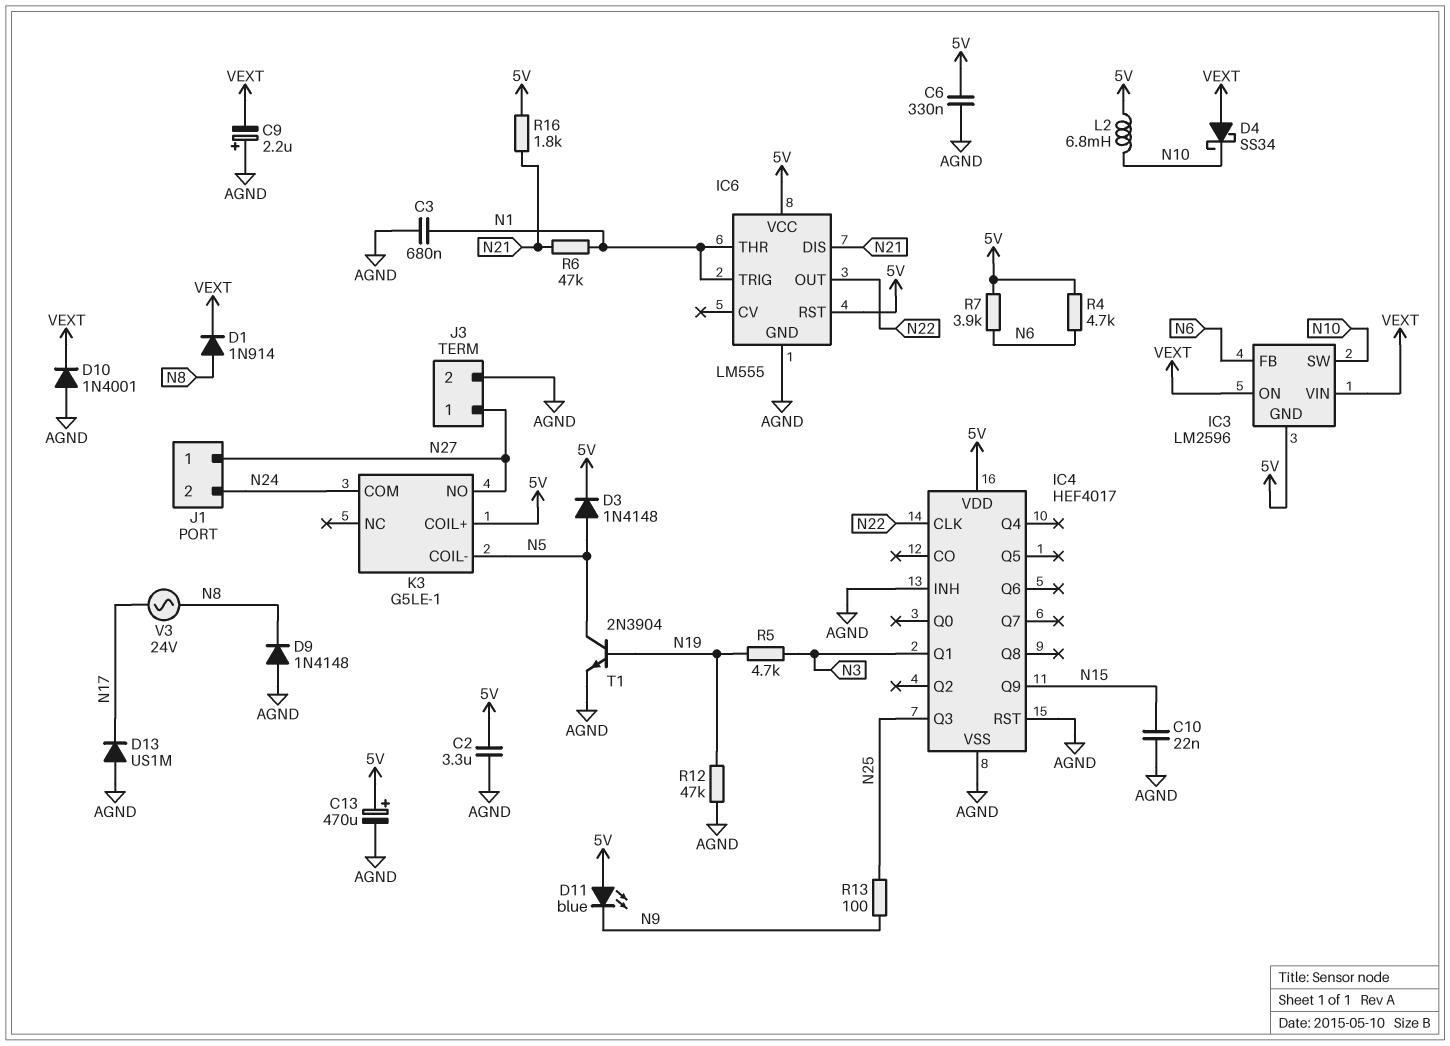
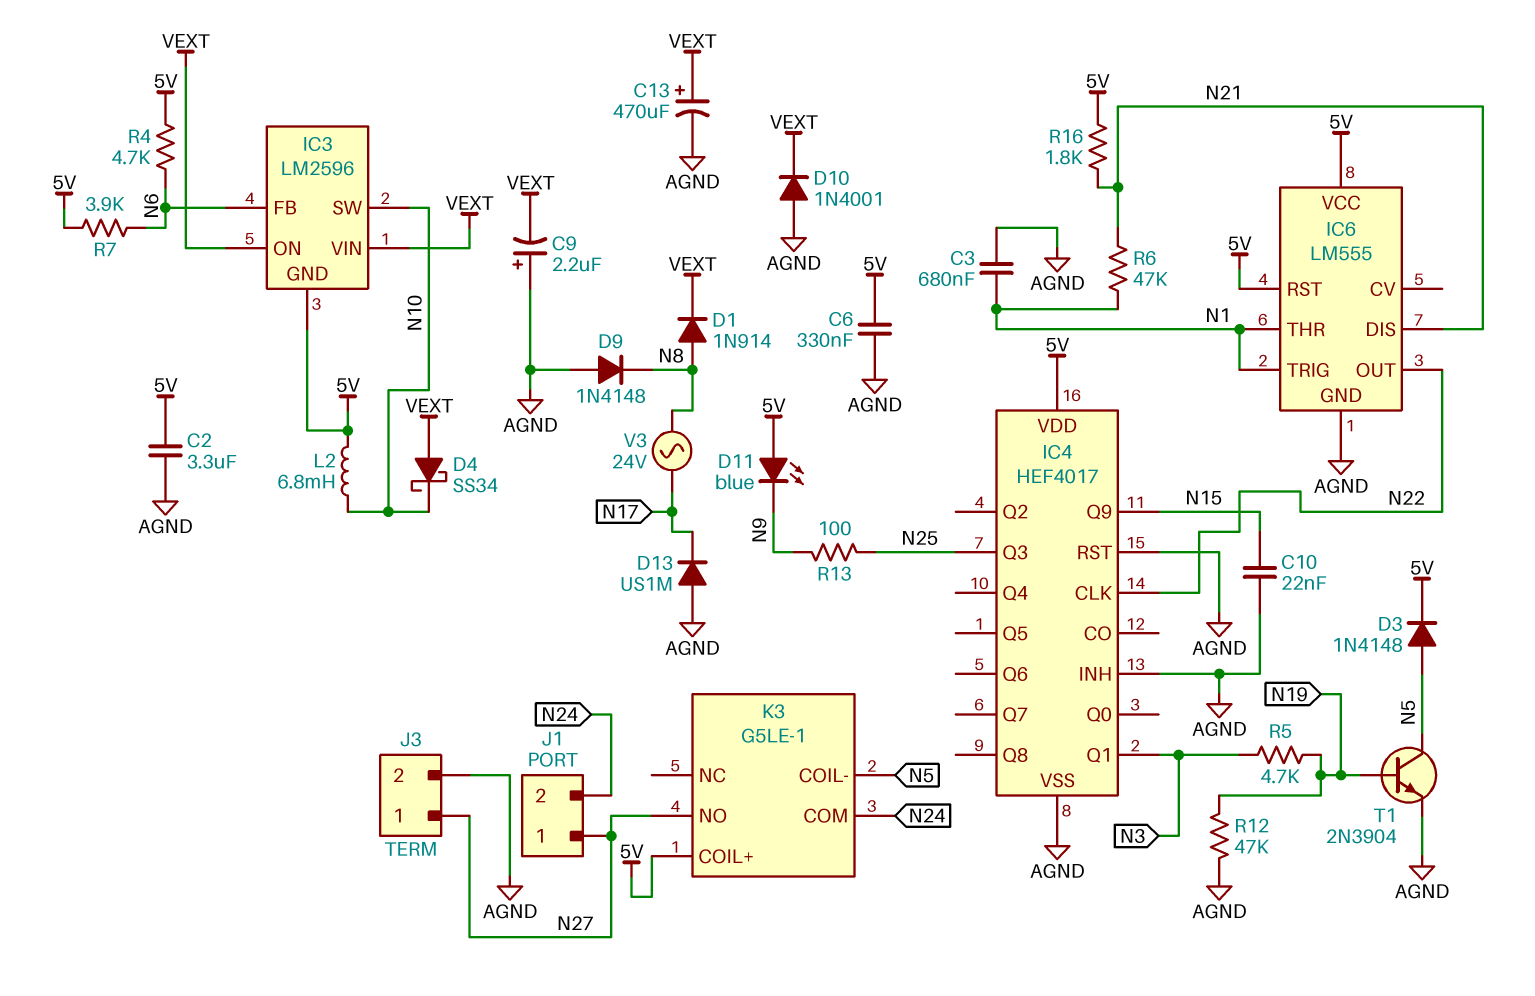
C13: 470uF (plus 5V, minus AGND) -> 470uF (plus VEXT, minus AGND)

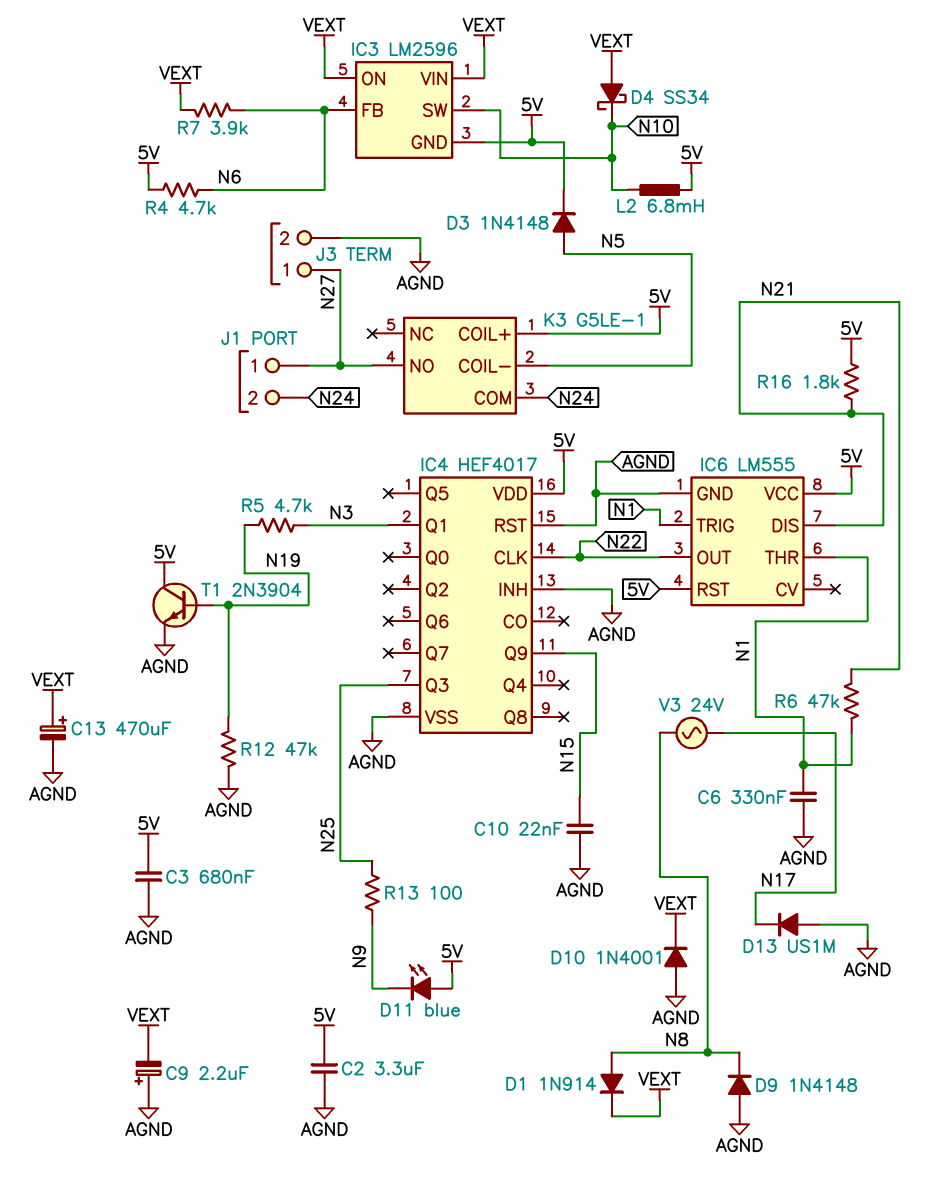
C3: 680nF (AGND, N1) -> 680nF (5V, AGND)
C6: 330nF (5V, AGND) -> 330nF (AGND, N1)
R7: 3.9k (5V, N6) -> 3.9k (N6, VEXT)
T1: NPN 2N3904 (B N19, C N5, E AGND) -> NPN 2N3904 (B N19, C 5V, E AGND)

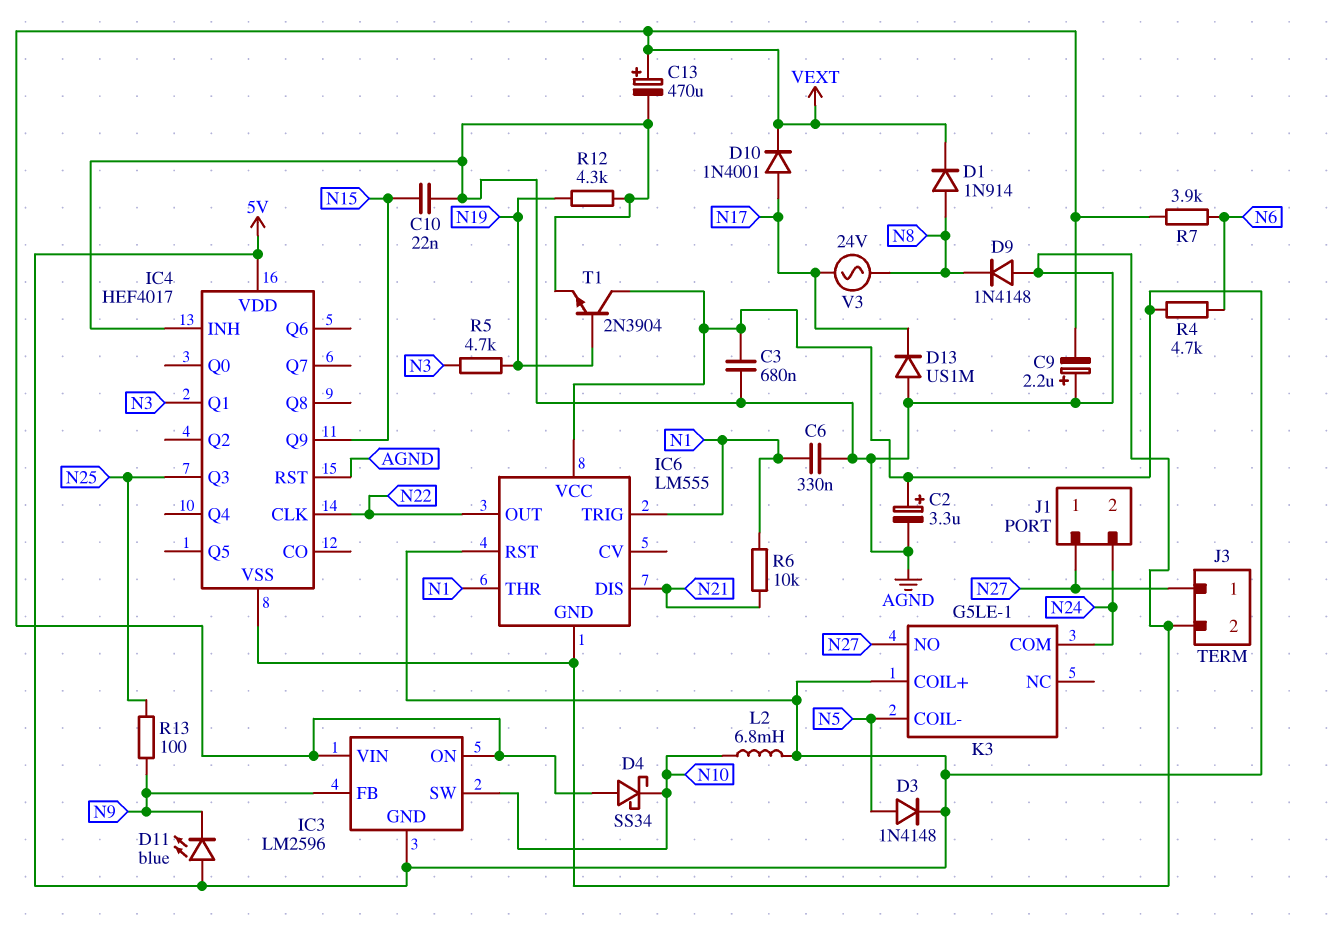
C2: 3.3uF (5V, AGND) -> 3.3uF (plus 5V, minus AGND)
D10: diode 1N4001 (A AGND, K VEXT) -> diode 1N4001 (A N17, K VEXT)
IC3 pin FB: N6 -> N9
R6: 47k (N1, N21) -> 10k (N1, N21)
R12: 47k (AGND, N19) -> 4.3k (AGND, N19)
R16: 1.8k (5V, N21) -> none

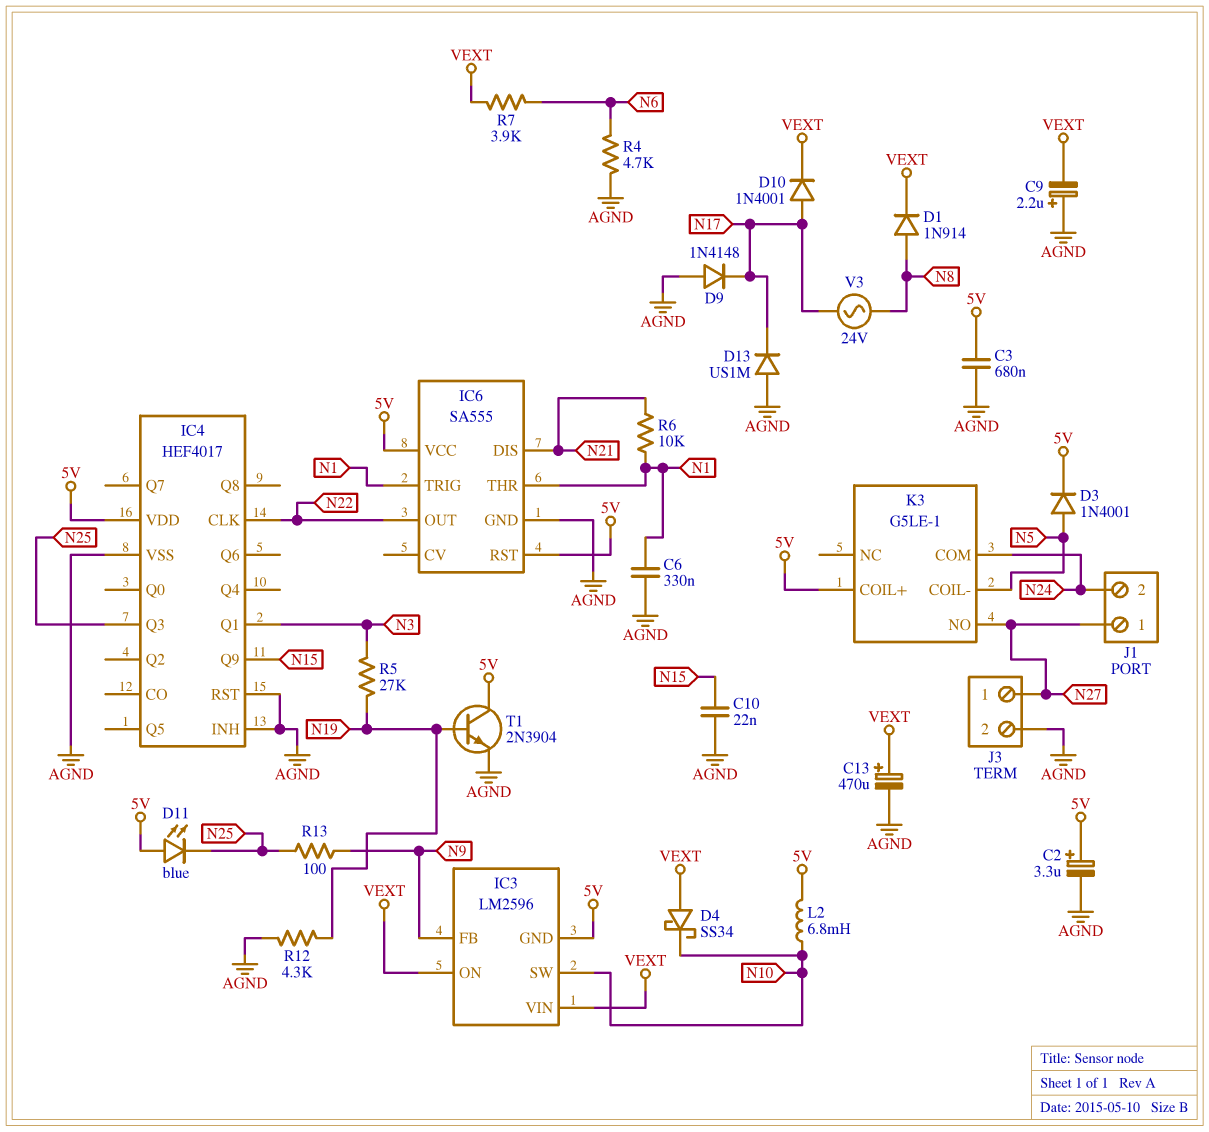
D3: diode 1N4148 (A N5, K 5V) -> diode 1N4001 (A N5, K 5V)
D9: diode 1N4148 (A AGND, K N8) -> diode 1N4148 (A AGND, K N17)
D11: LED blue (A 5V, K N9) -> LED blue (A 5V, K N25)
IC6: LM555 -> SA555
R4: 4.7k (5V, N6) -> 4.7k (AGND, N6)
R5: 4.7k (N3, N19) -> 27k (N3, N19)

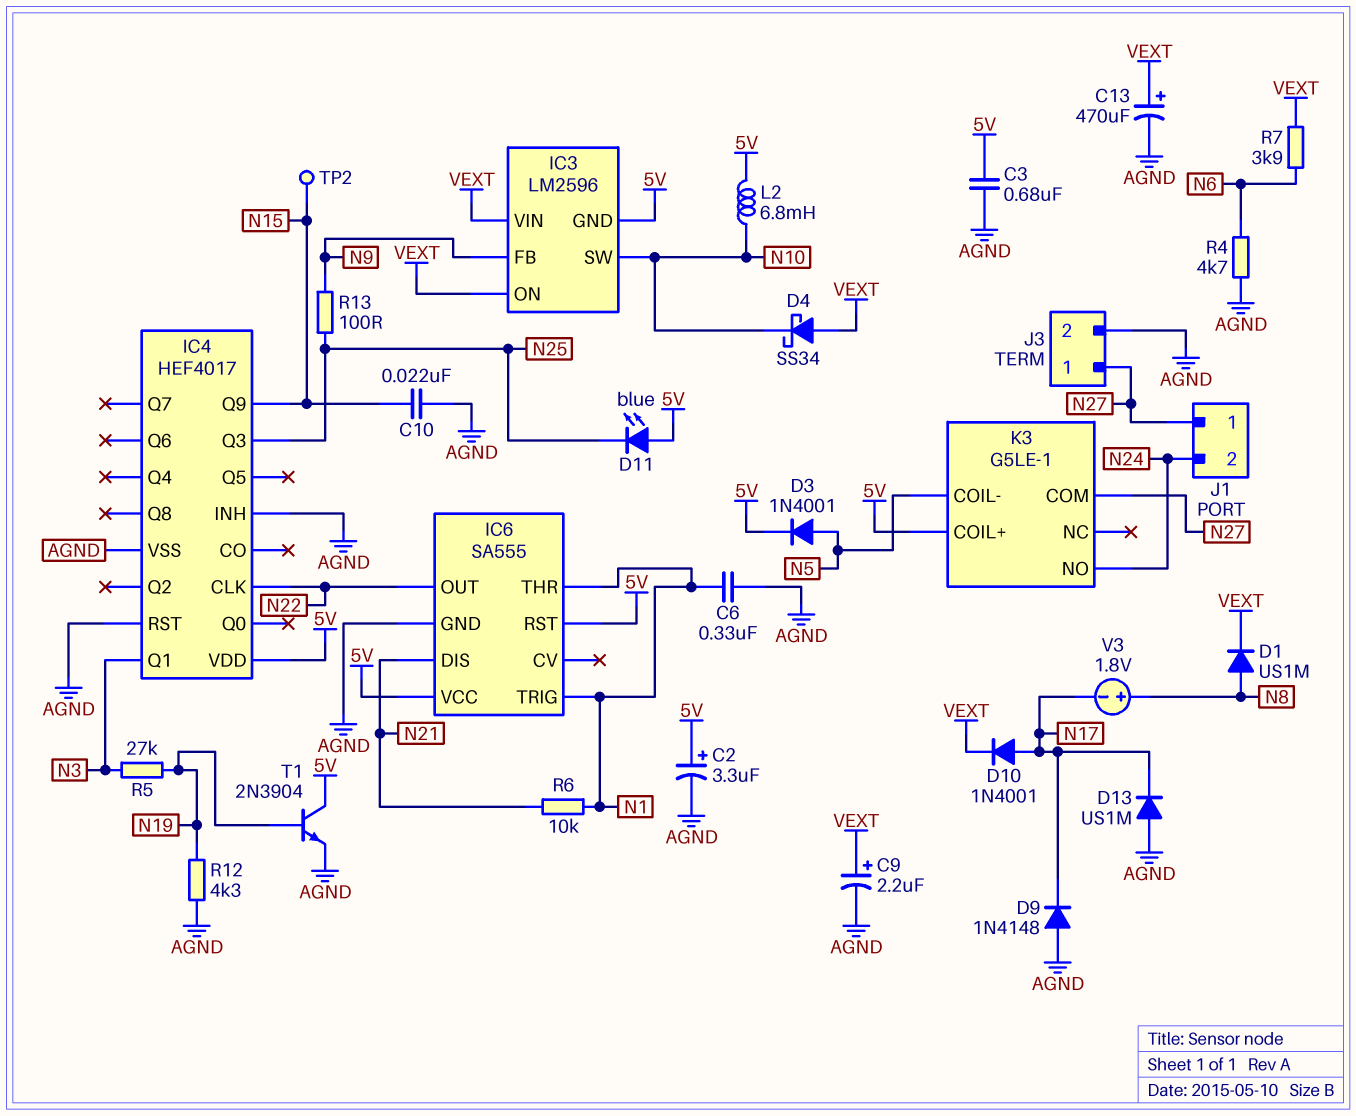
C9: 2.2uF (plus AGND, minus VEXT) -> 2.2uF (plus VEXT, minus AGND)
D1: diode 1N914 (A N8, K VEXT) -> diode US1M (A N8, K VEXT)
K3 pin COM: N24 -> N27
K3 pin NO: N27 -> N24
TP2: none -> test point (N15)
V3: AC 24V (N8, N17) -> 1.8V (plus N8, minus N17)

